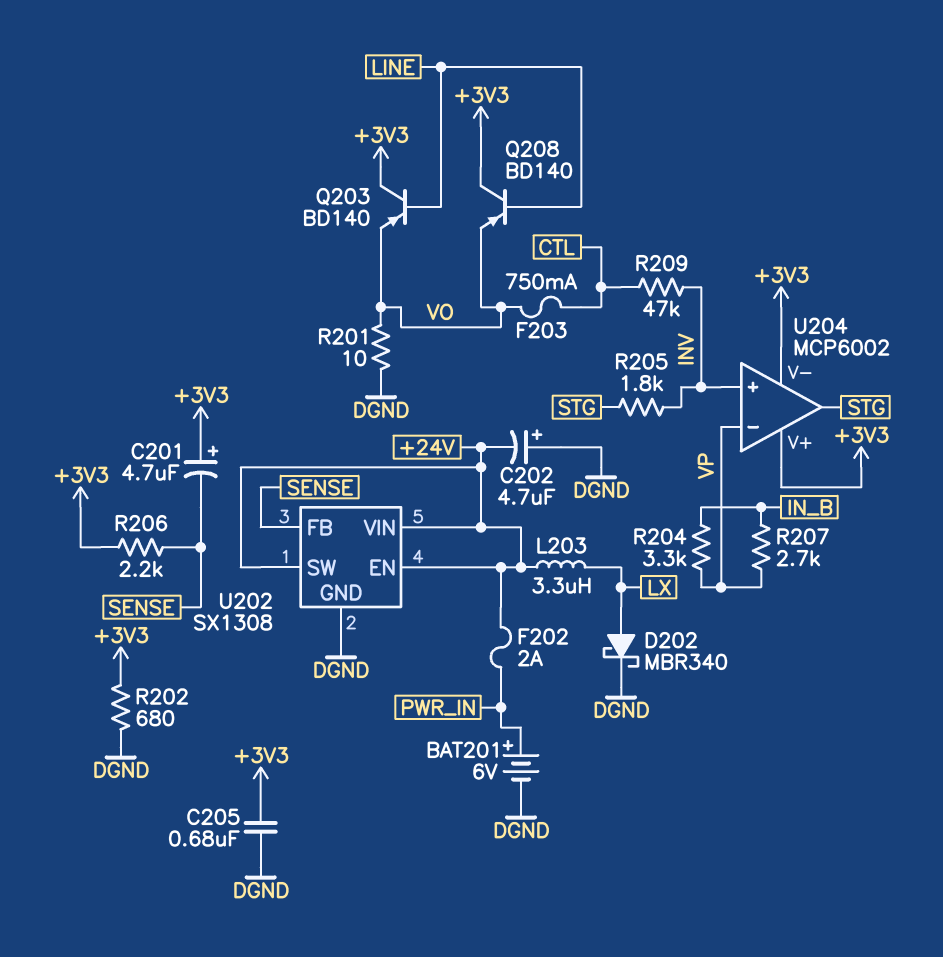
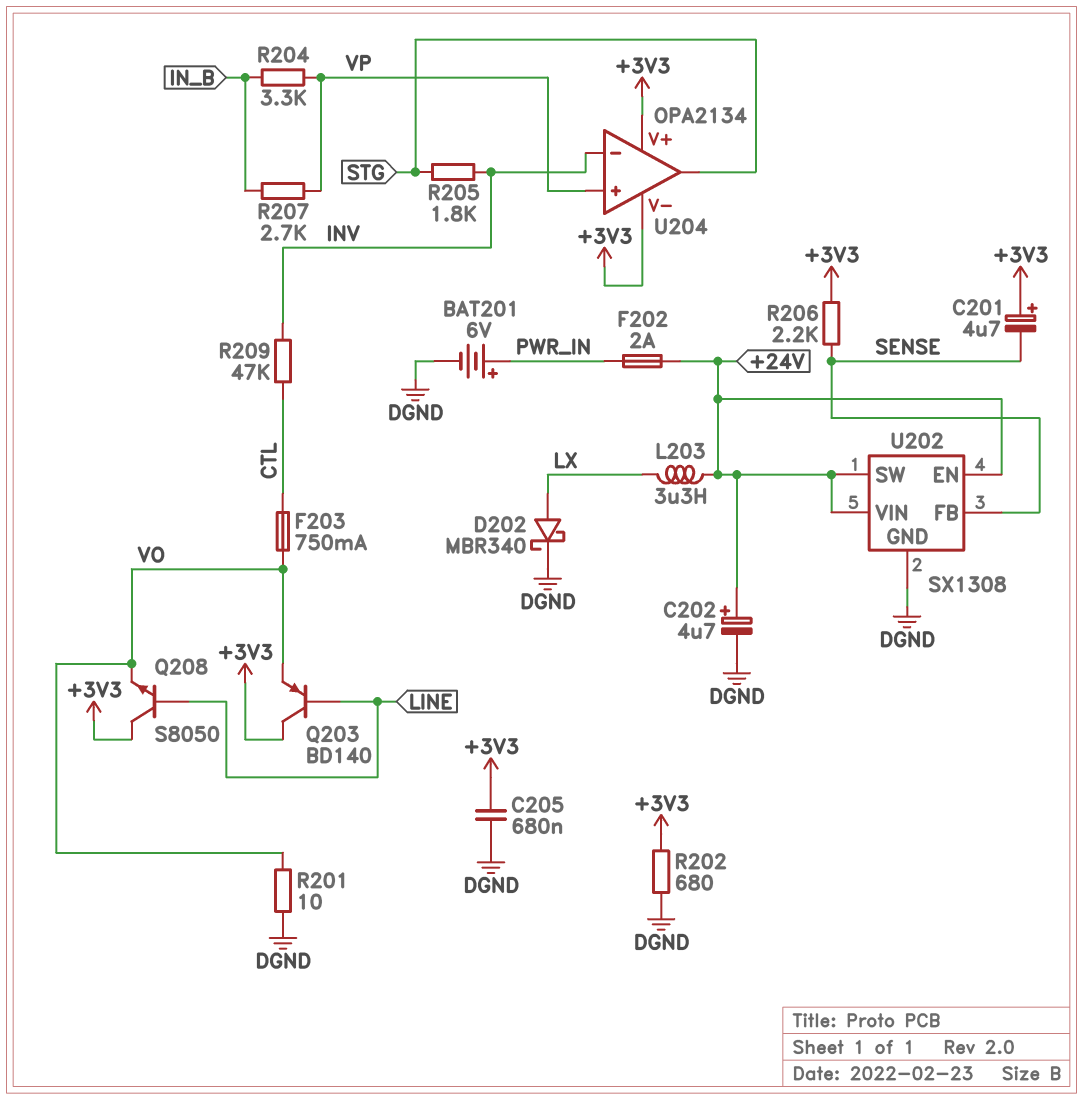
C202: 4.7uF (plus DGND, minus +24V) -> 4.7uF (plus +24V, minus DGND)
Q208: PNP BD140 (B LINE, C +3V3, E VO) -> NPN S8050 (B LINE, C +3V3, E VO)
U204: MCP6002 -> OPA2134
U204 pin in+: INV -> VP
U204 pin in-: VP -> INV

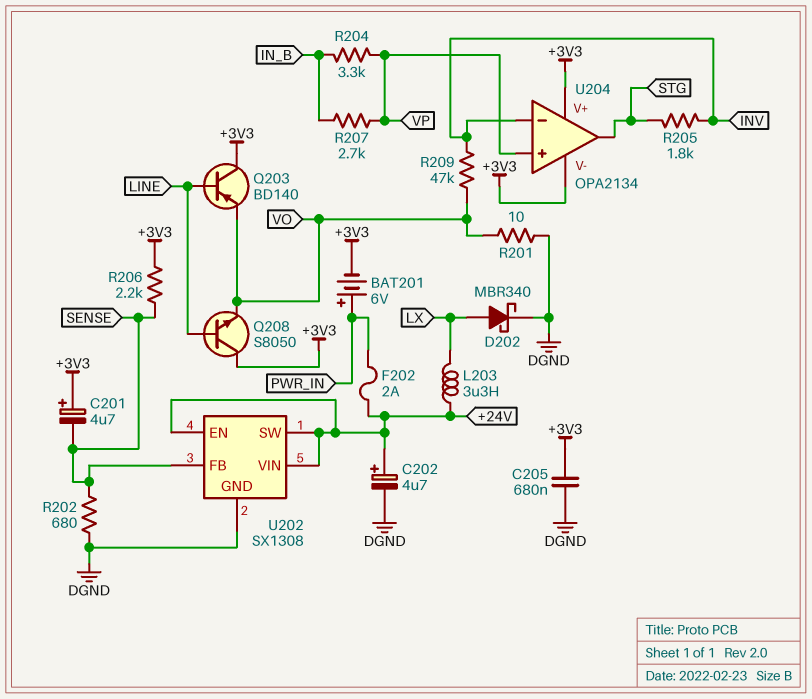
BAT201: 6V (plus PWR_IN, minus DGND) -> 6V (plus PWR_IN, minus +3V3)
F203: 750mA (CTL, VO) -> none
R202: 680 (+3V3, DGND) -> 680 (DGND, SENSE)
R209: 47k (CTL, INV) -> 47k (INV, VO)

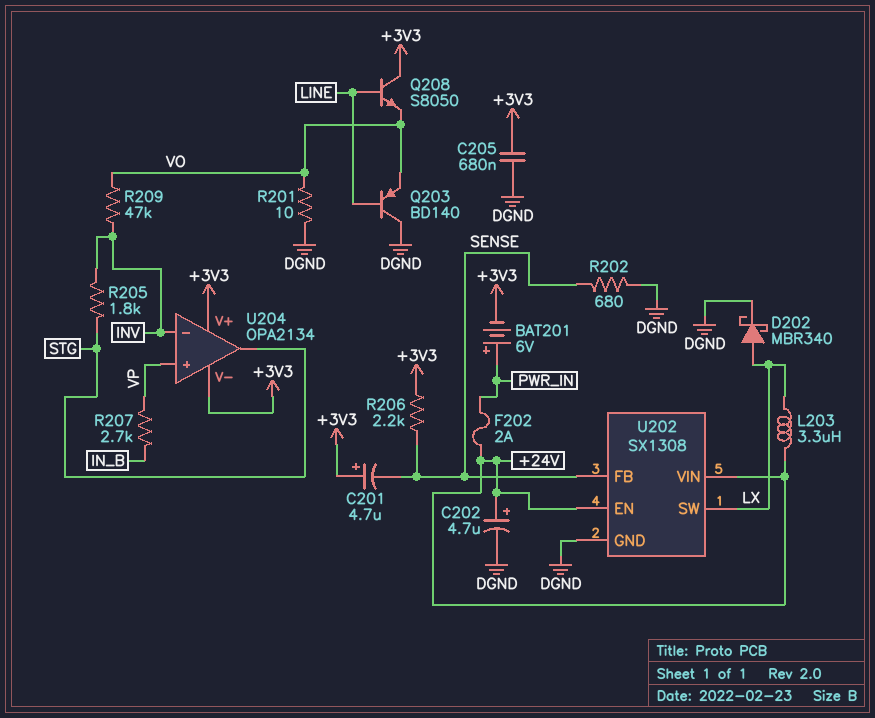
Q203: PNP BD140 (B LINE, C +3V3, E VO) -> PNP BD140 (B LINE, C DGND, E VO)
R204: 3.3k (IN_B, VP) -> none
U202 pin SW: +24V -> LX

